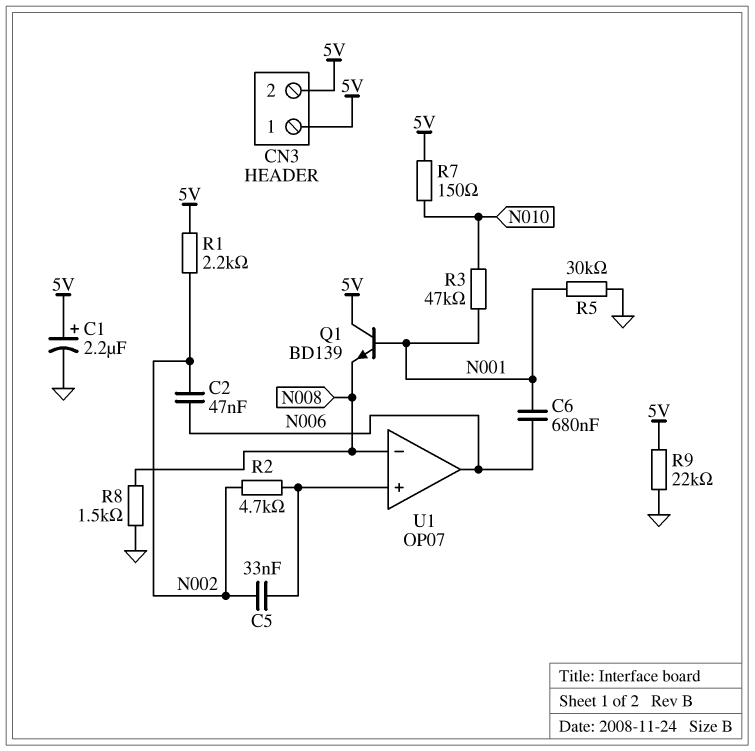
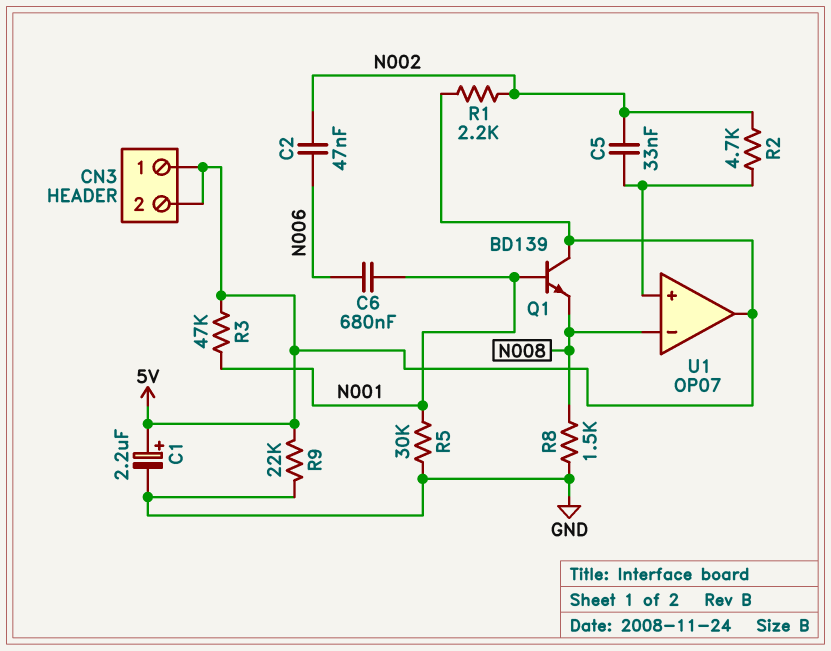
R3: 47k (N001, N010) -> 47k (5V, N001)
R7: 150 (5V, N010) -> none
U1 pin out: N006 -> 5V

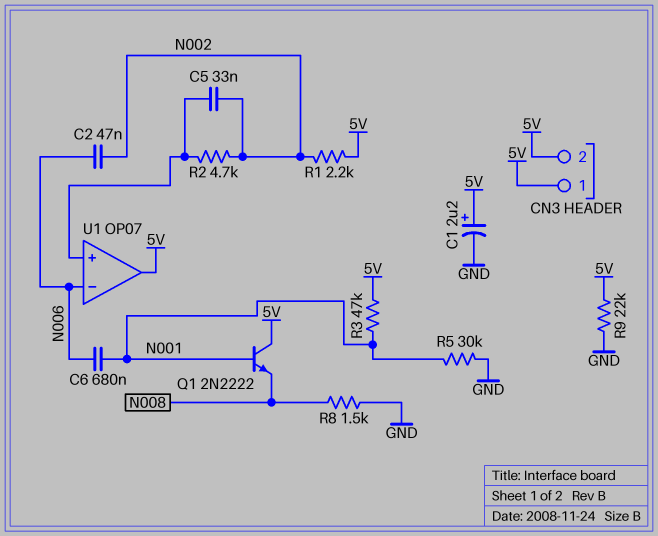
Q1: NPN BD139 (B N001, C 5V, E N008) -> NPN 2N2222 (B N001, C 5V, E N008)
U1 pin in-: N008 -> N006

